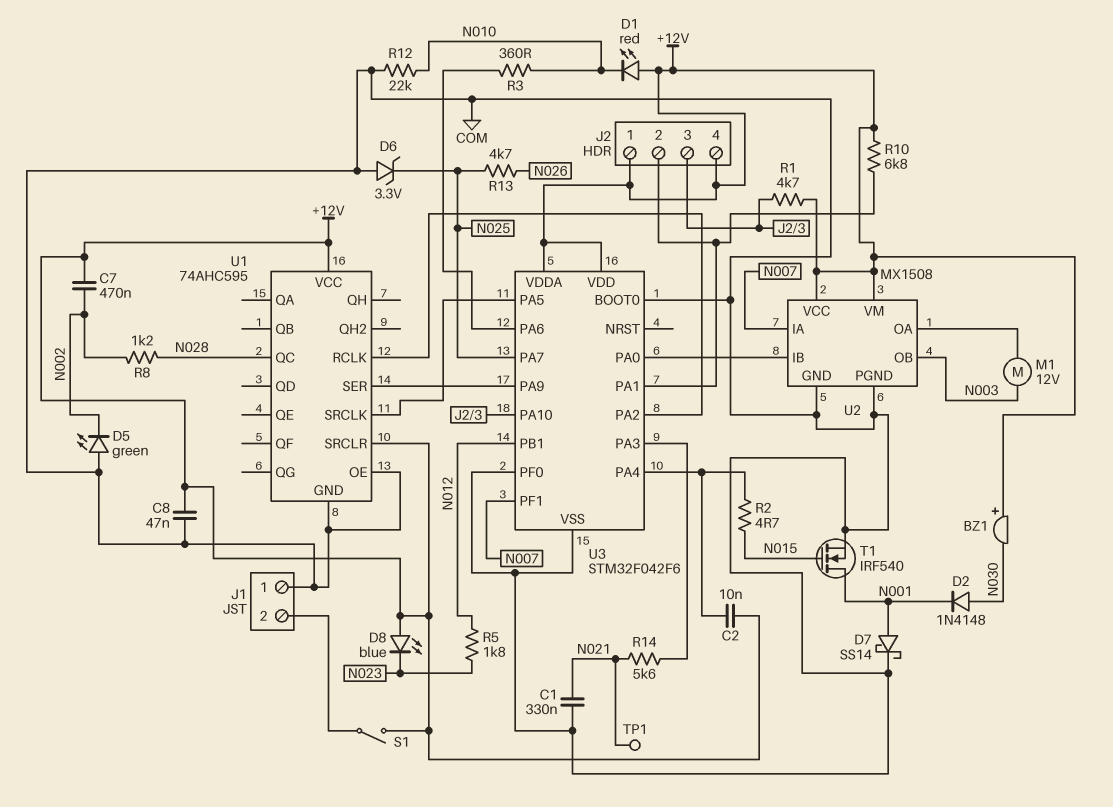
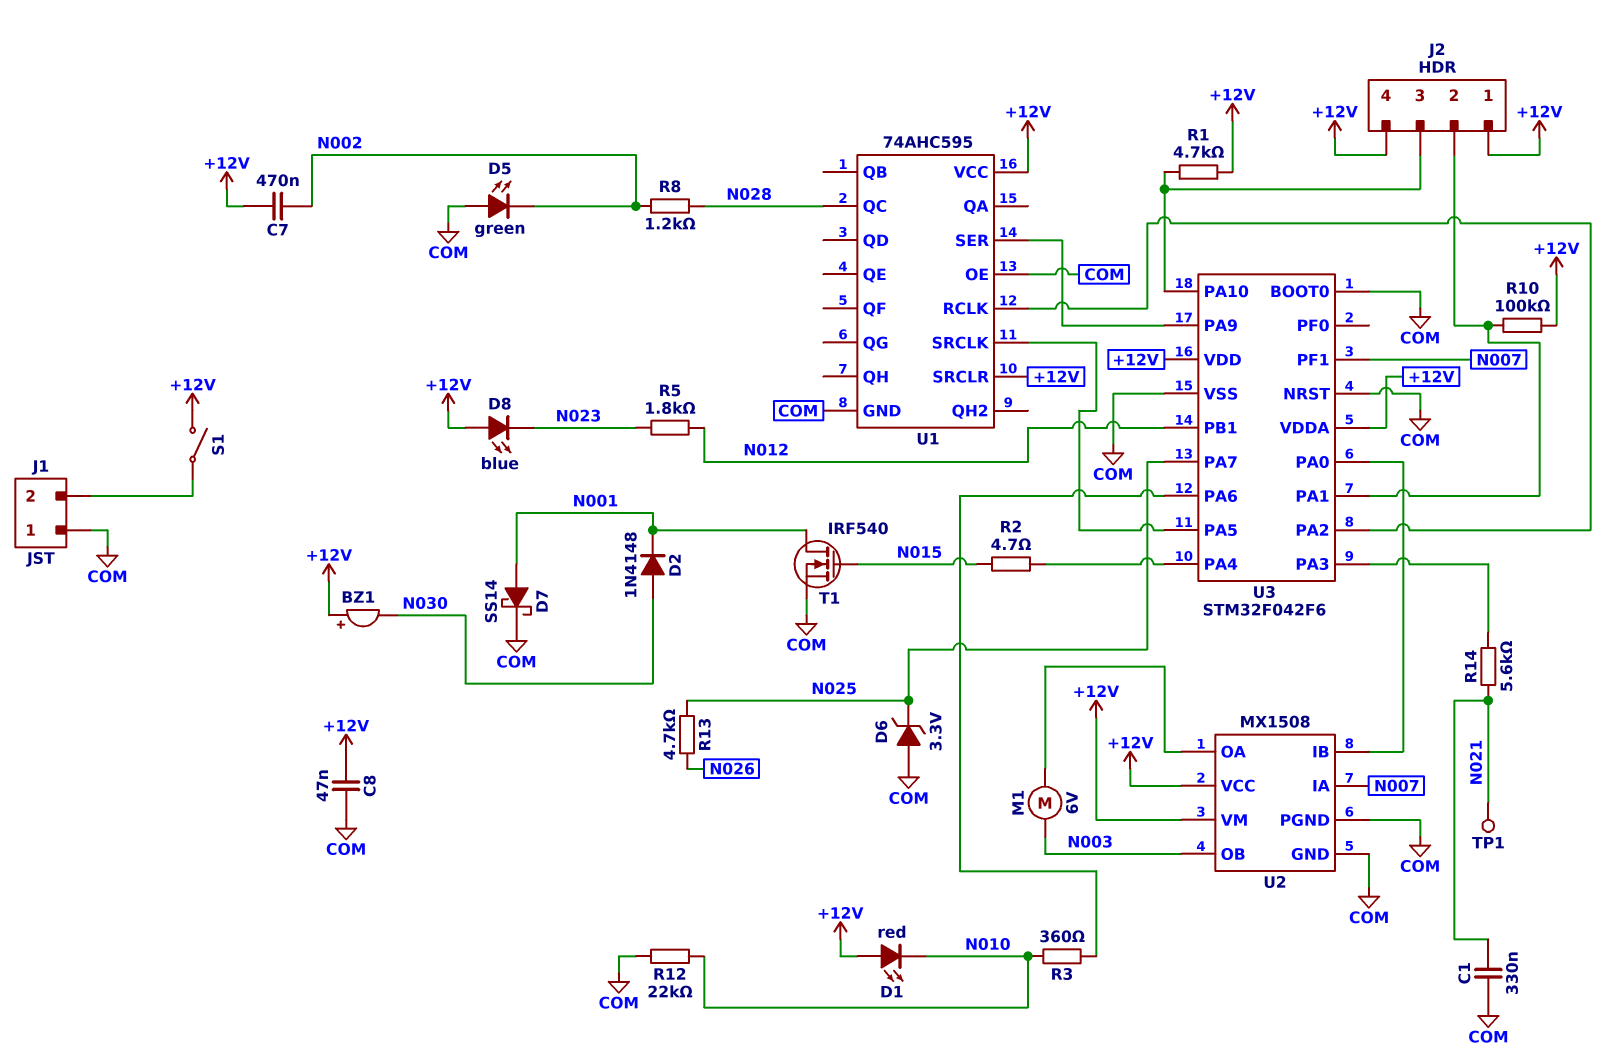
C2: 10nF (+12V, U3/PA4) -> none
M1: motor 12V (N003, U2/OA) -> motor 6V (N003, U2/OA)
R10: 6.8k (+12V, J2/2) -> 100k (+12V, J2/2)
U3 pin NRST: none -> COM
U3 pin PF0: COM -> none

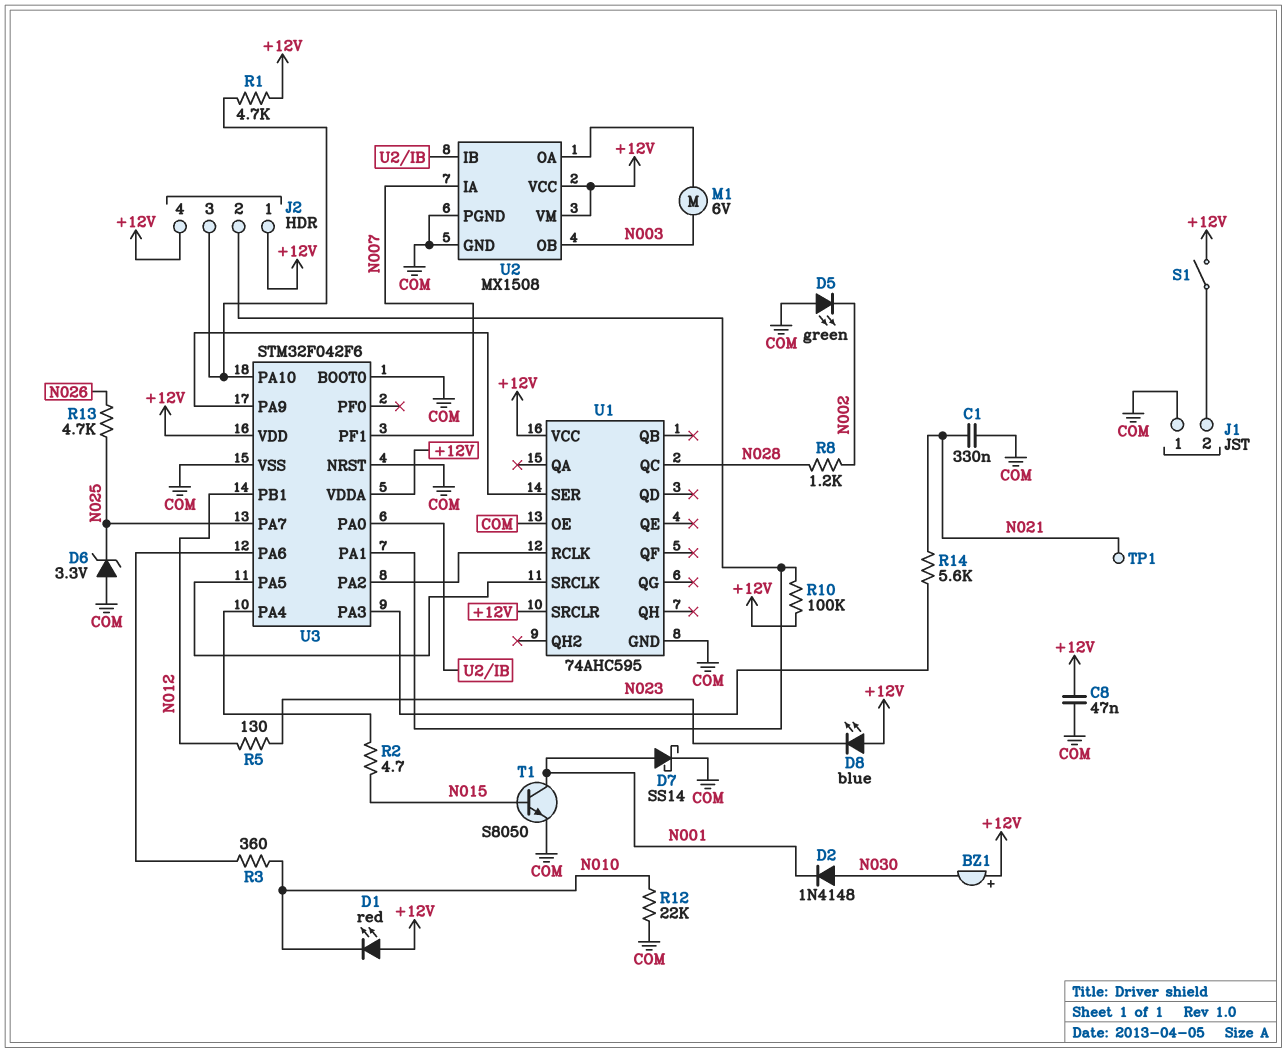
C7: 470nF (+12V, N002) -> none
R5: 1.8k (N012, N023) -> 130 (N012, N023)
T1: NMOS IRF540 (G N015, D N001, S COM) -> NPN S8050 (B N015, C N001, E COM)

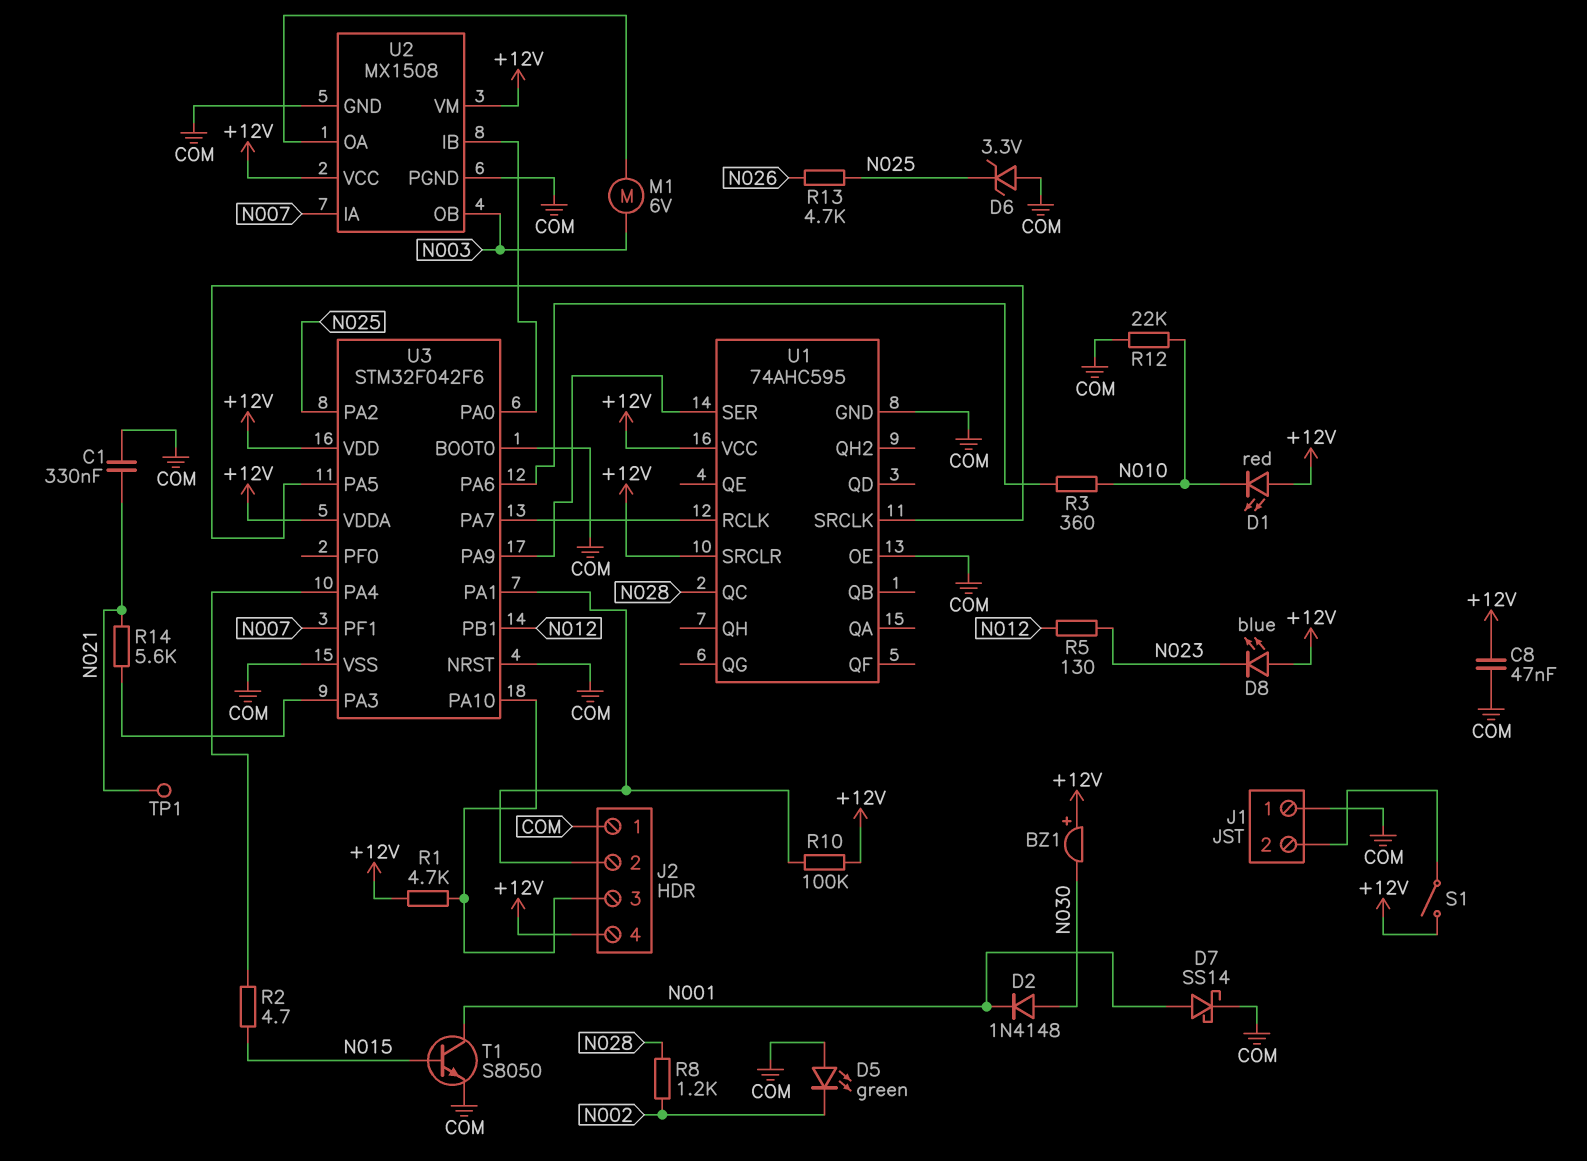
J2 pin 1: +12V -> COM
U3 pin PA2: U1/RCLK -> N025
U3 pin PA7: N025 -> U1/RCLK

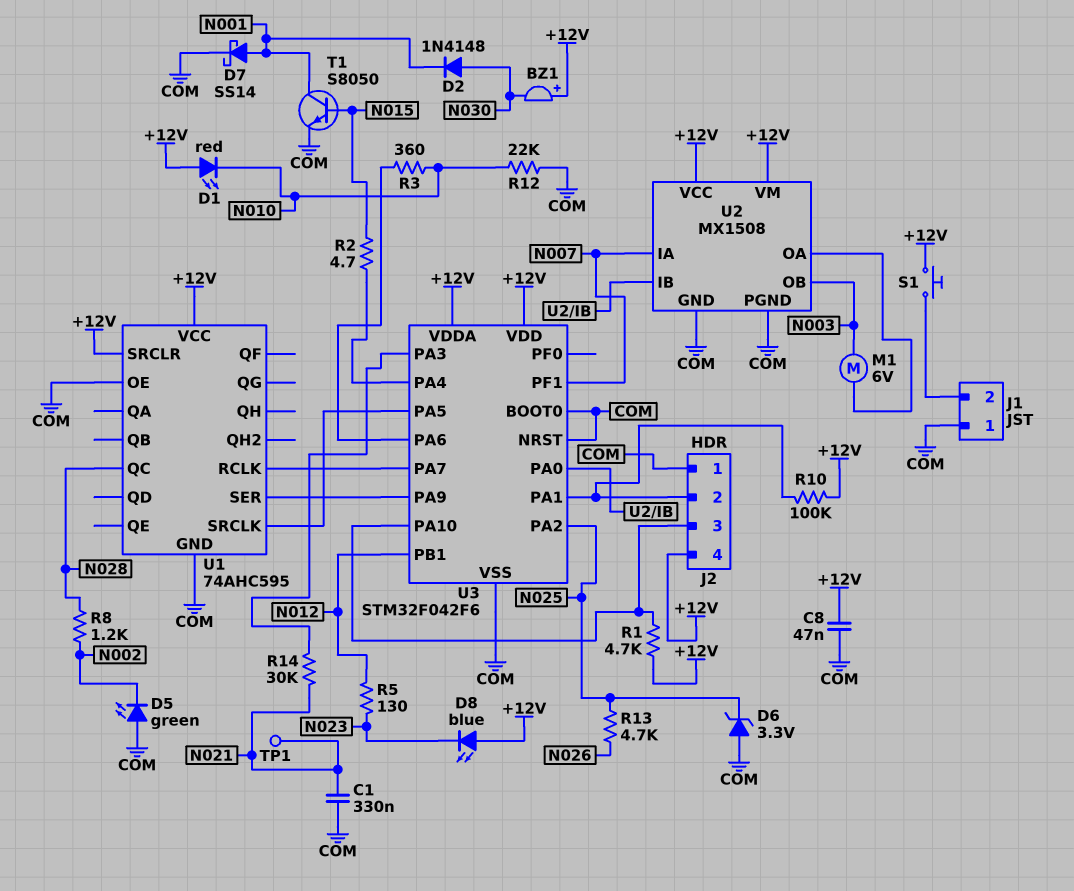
R14: 5.6k (N021, U3/PA3) -> 30k (N021, U3/PA3)
S1: switch (+12V, J1/2) -> button (+12V, J1/2)

